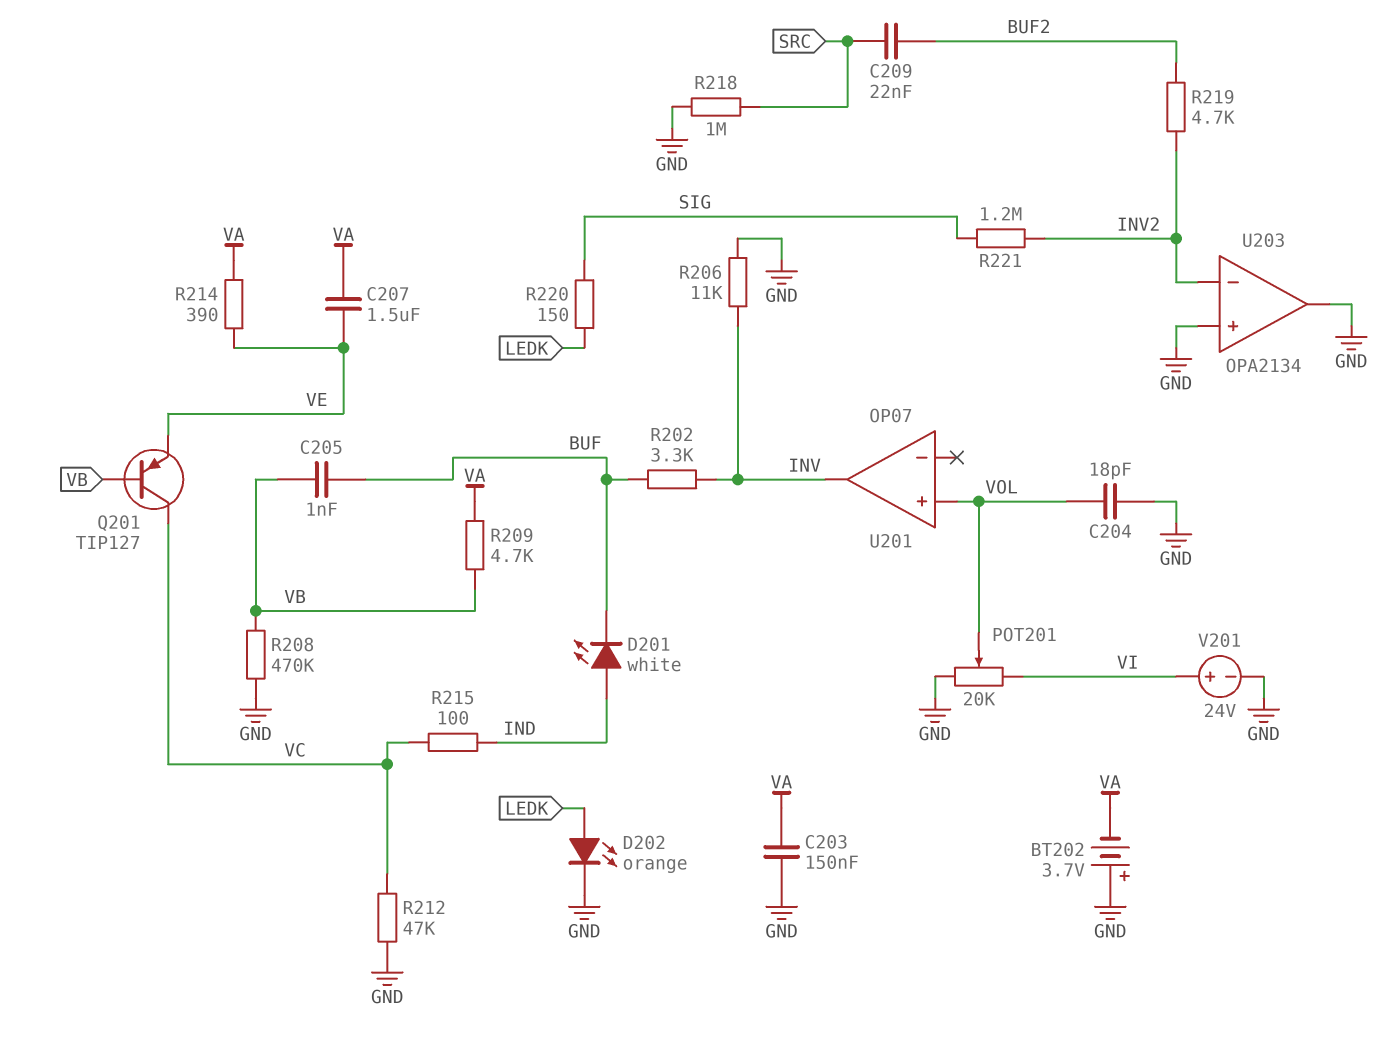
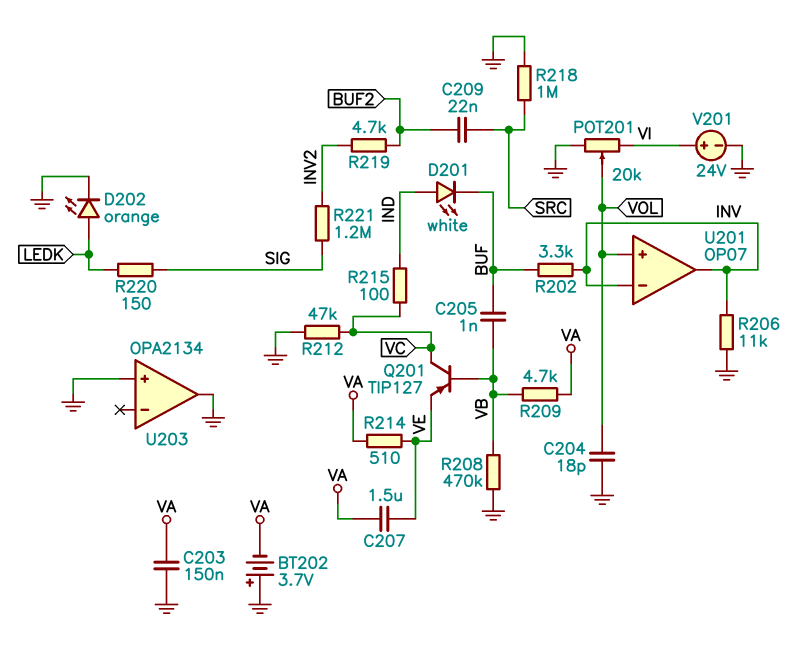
R214: 390 (VA, VE) -> 510 (VA, VE)
U201 pin in-: none -> INV
U203 pin in-: INV2 -> none

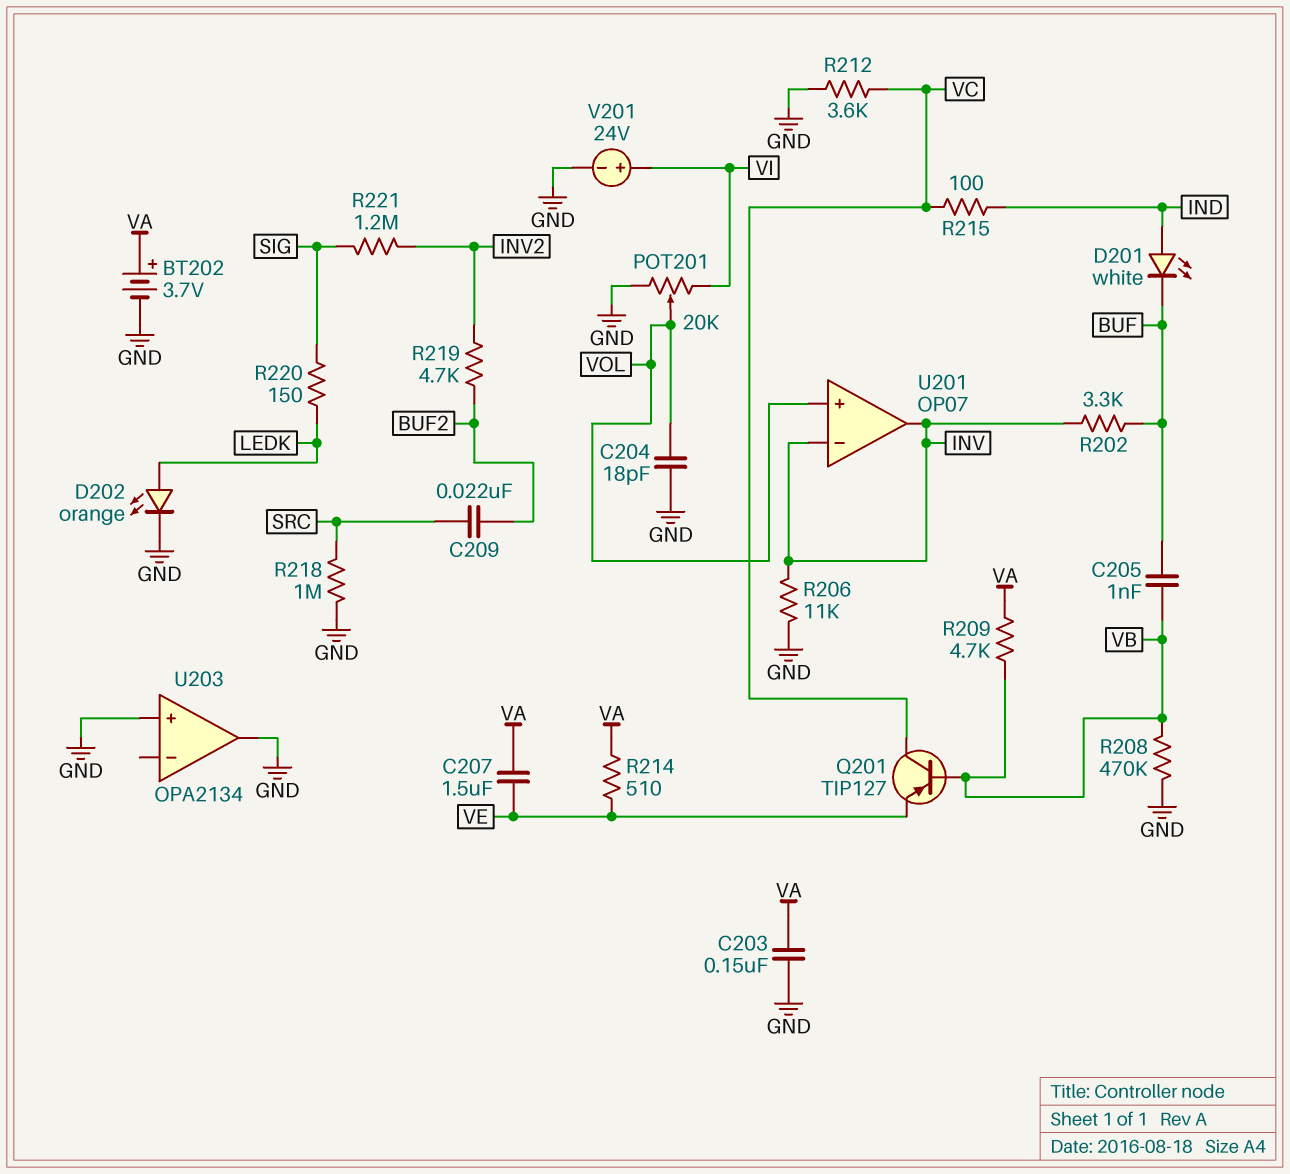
BT202: 3.7V (plus GND, minus VA) -> 3.7V (plus VA, minus GND)
R212: 47k (GND, VC) -> 3.6k (GND, VC)

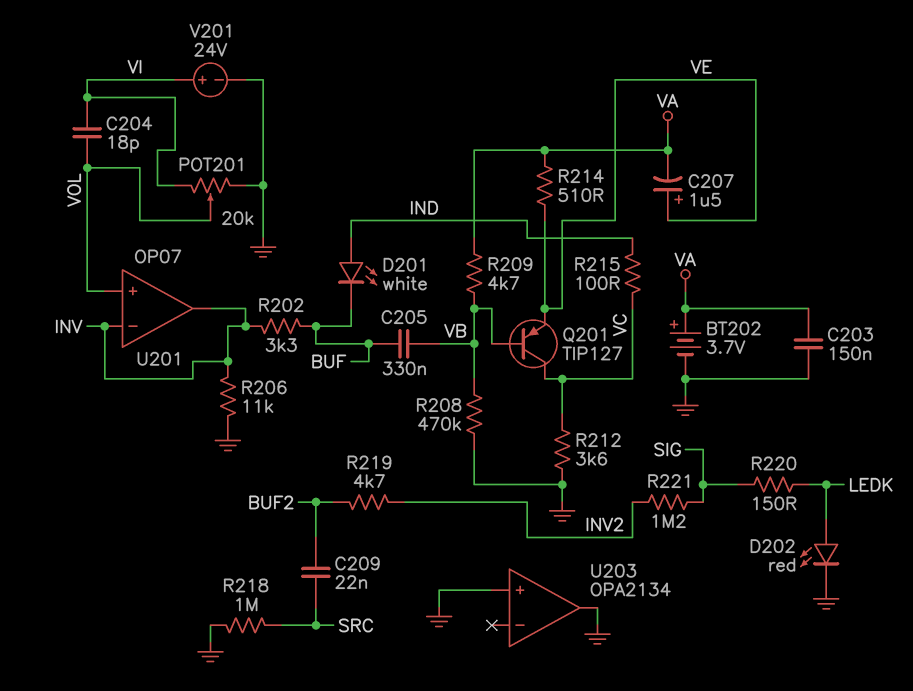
C204: 18pF (GND, VOL) -> 18pF (VI, VOL)
C205: 1nF (BUF, VB) -> 330nF (BUF, VB)
C207: 1.5uF (VA, VE) -> 1.5uF (plus VE, minus VA)
D202: LED orange (A LEDK, K GND) -> LED red (A LEDK, K GND)

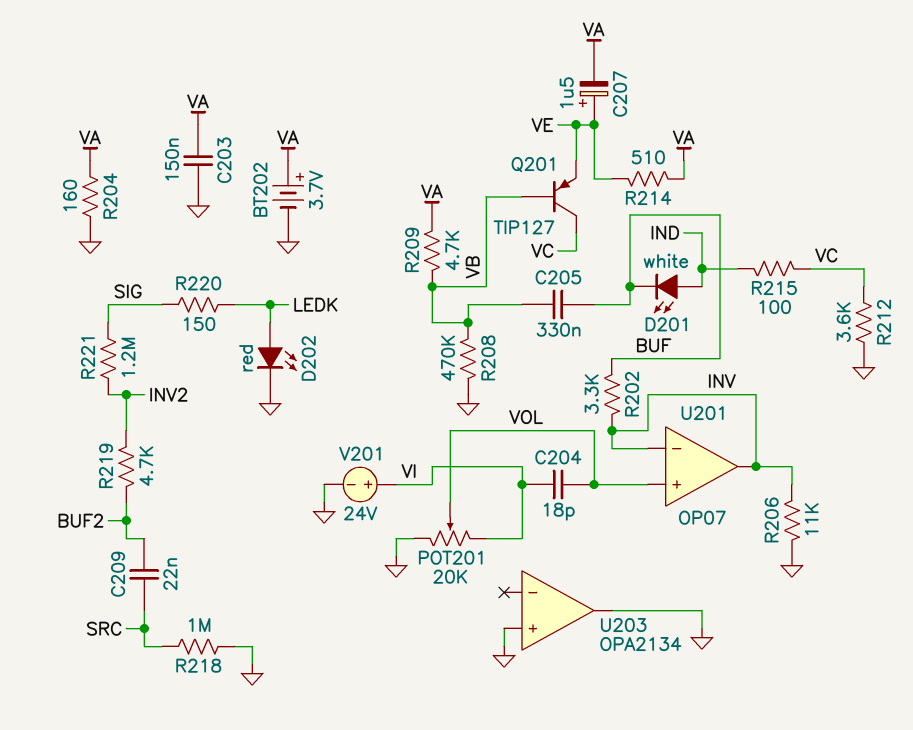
R204: none -> 160 (GND, VA)

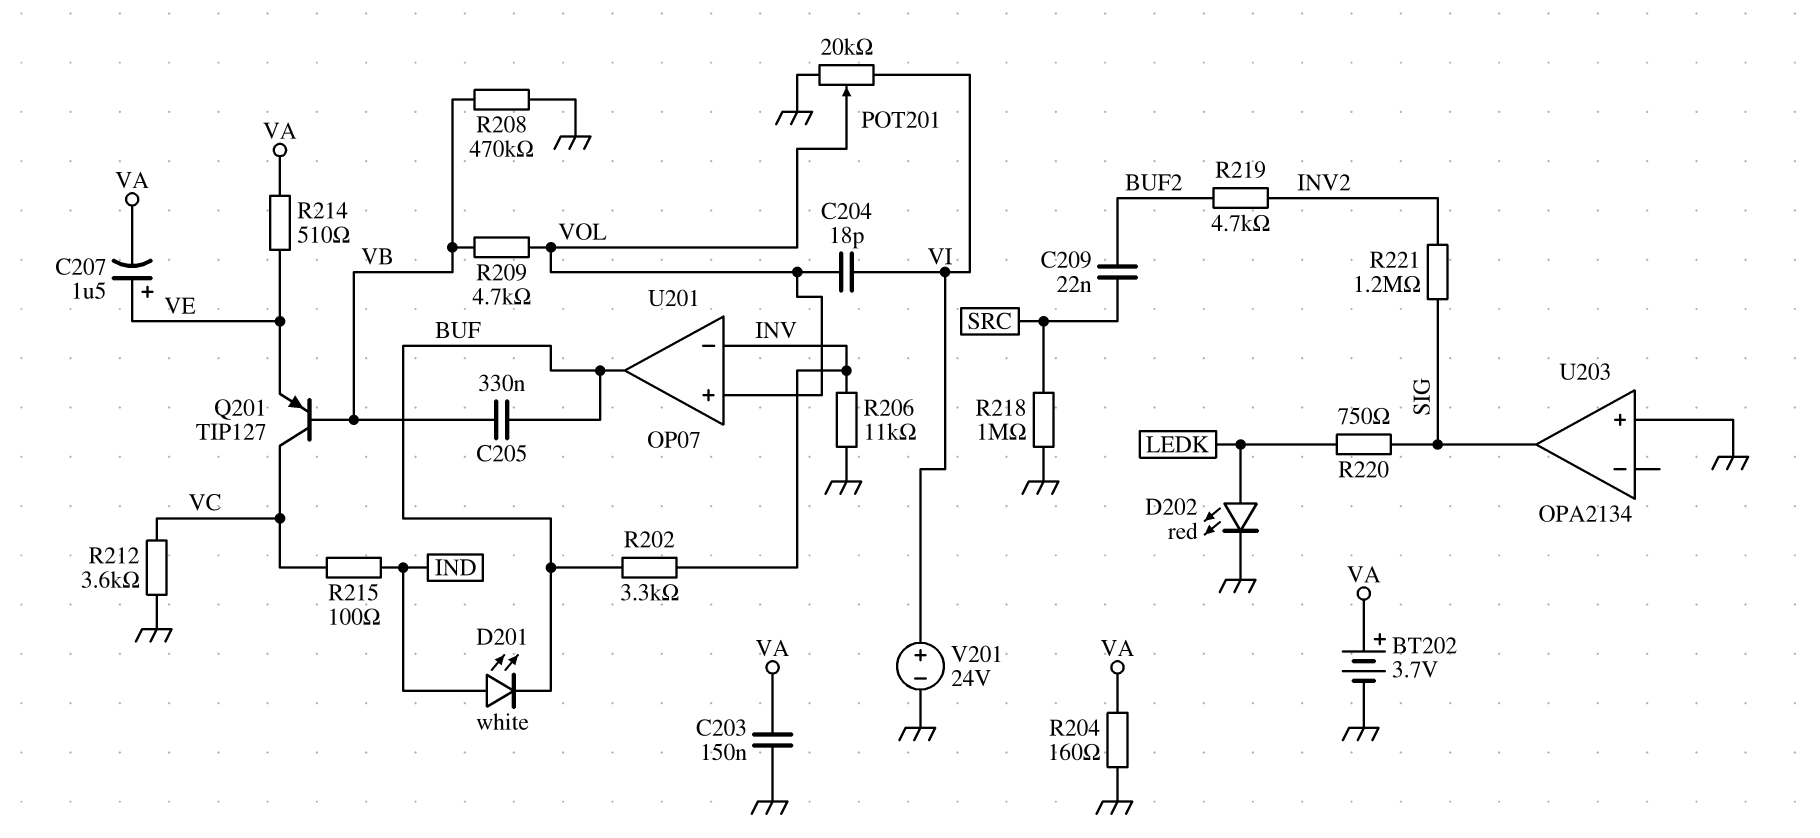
R209: 4.7k (VA, VB) -> 4.7k (VB, VOL)
R220: 150 (LEDK, SIG) -> 750 (LEDK, SIG)
U201 pin out: INV -> BUF
U203 pin out: GND -> SIG

